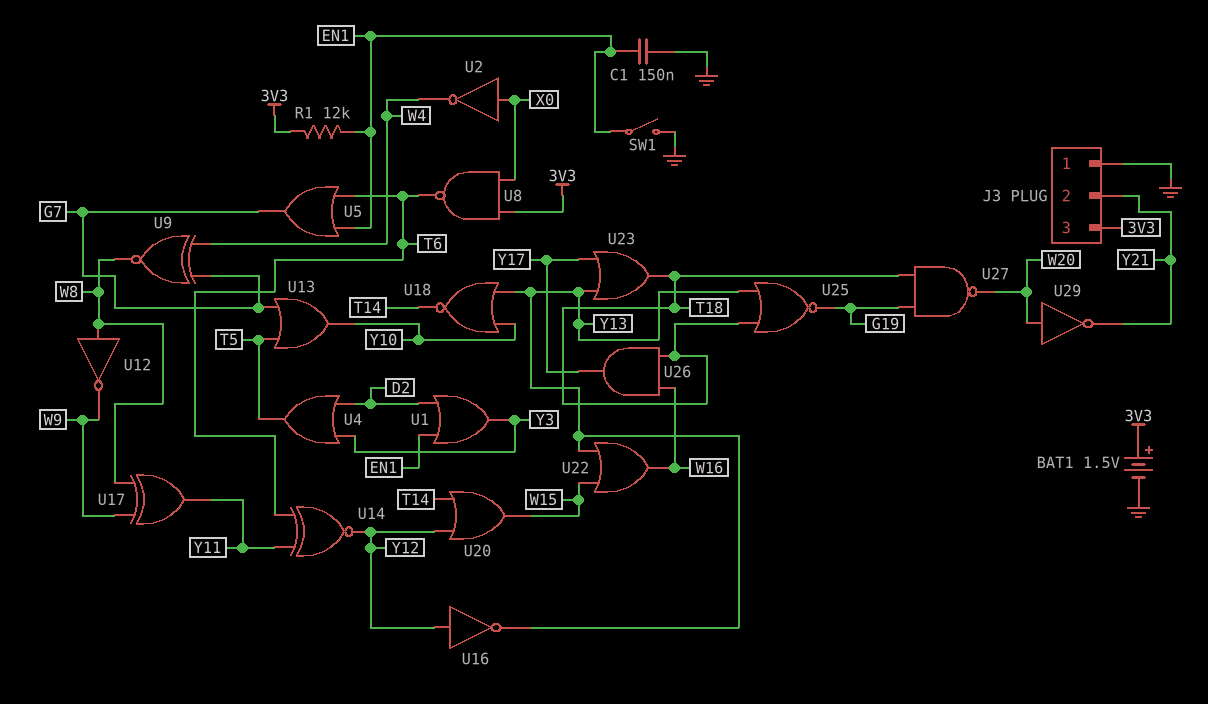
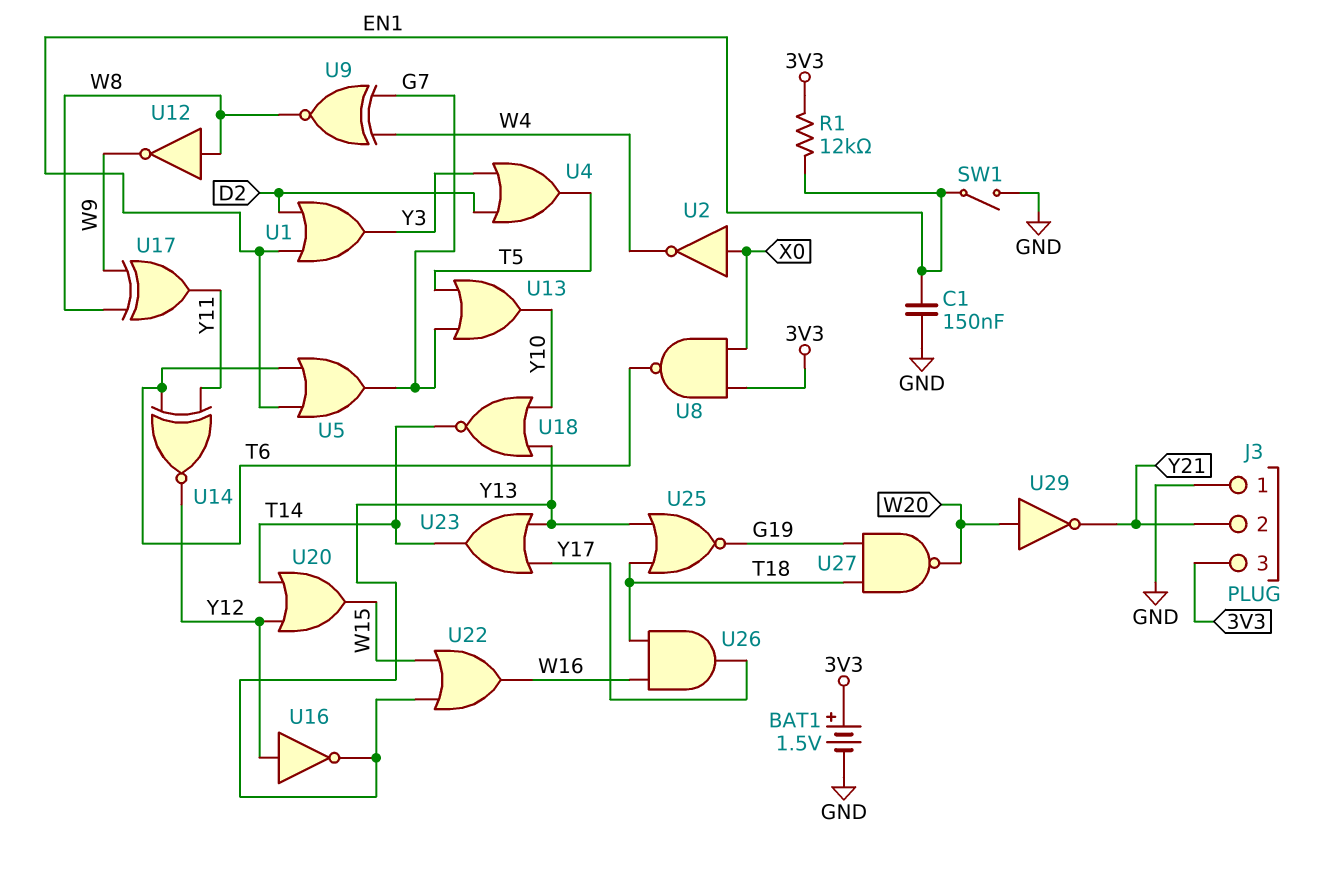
U23: OR (in Y13, in Y17, out T18) -> OR (in Y13, in Y17, out T14)

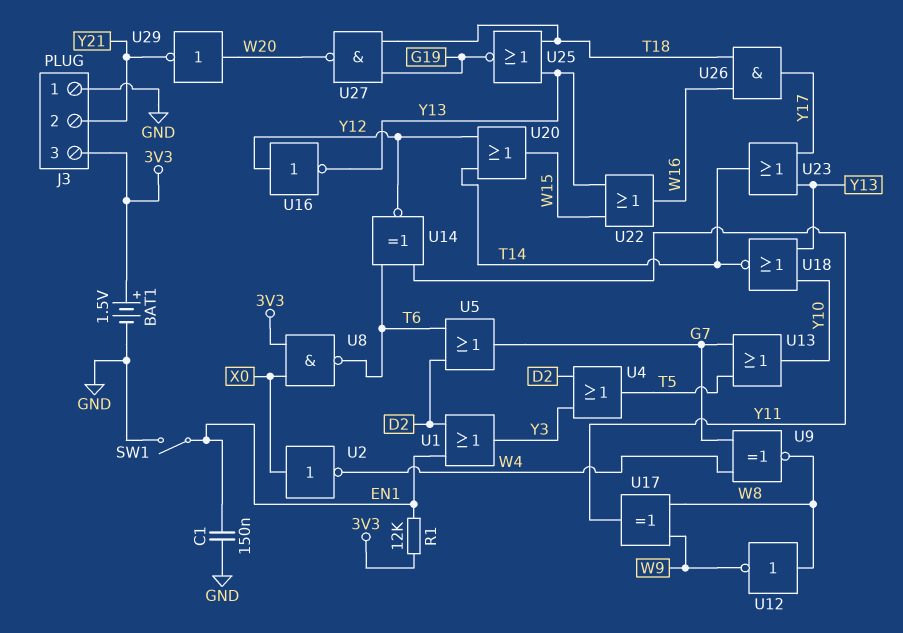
U5: OR (in EN1, in T6, out G7) -> OR (in D2, in T6, out G7)

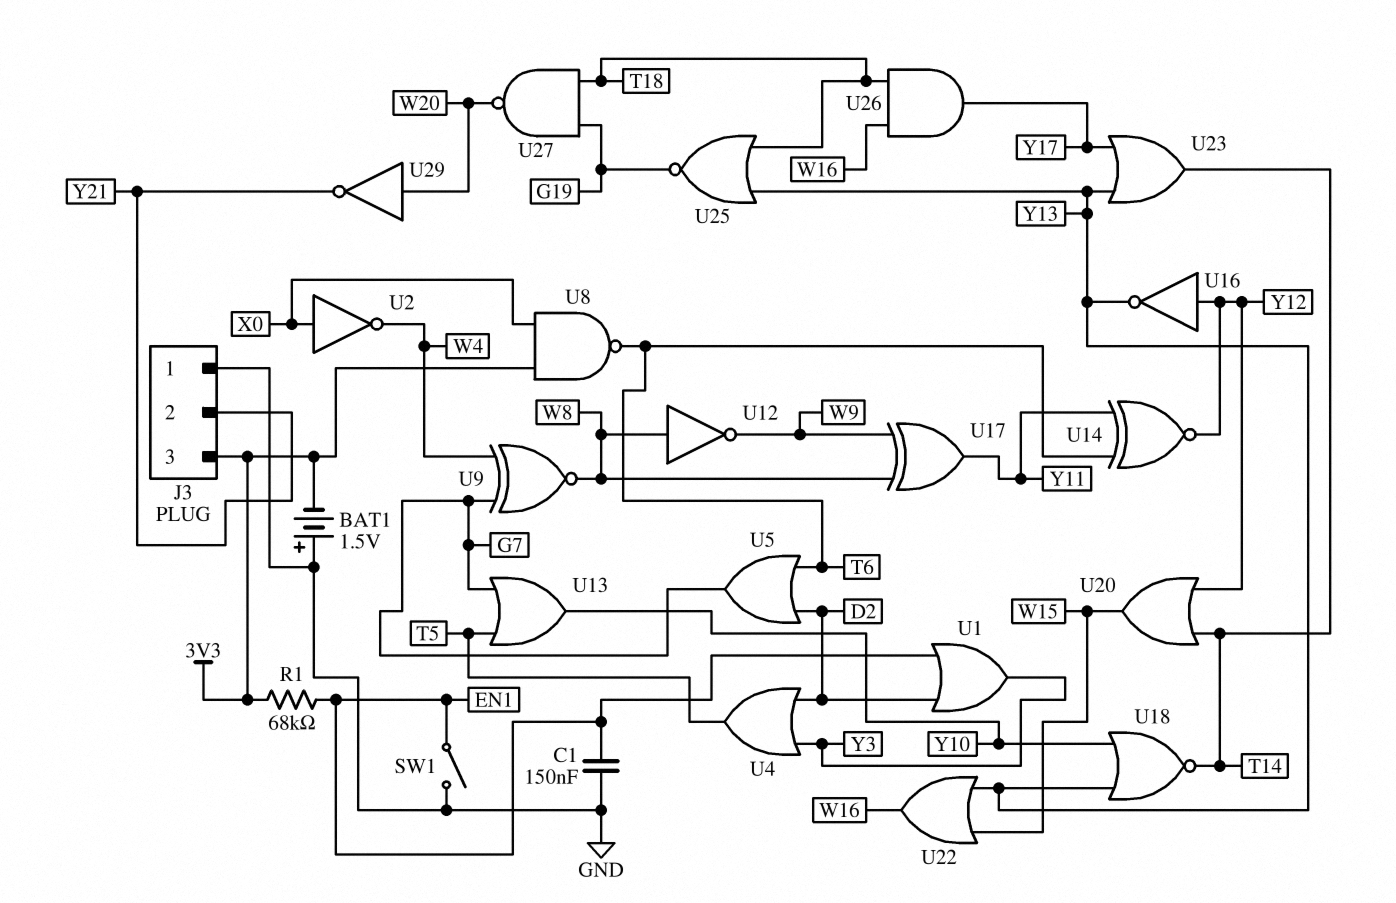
BAT1: 1.5V (plus 3V3, minus GND) -> 1.5V (plus GND, minus 3V3)
R1: 12k (3V3, EN1) -> 68k (3V3, EN1)

